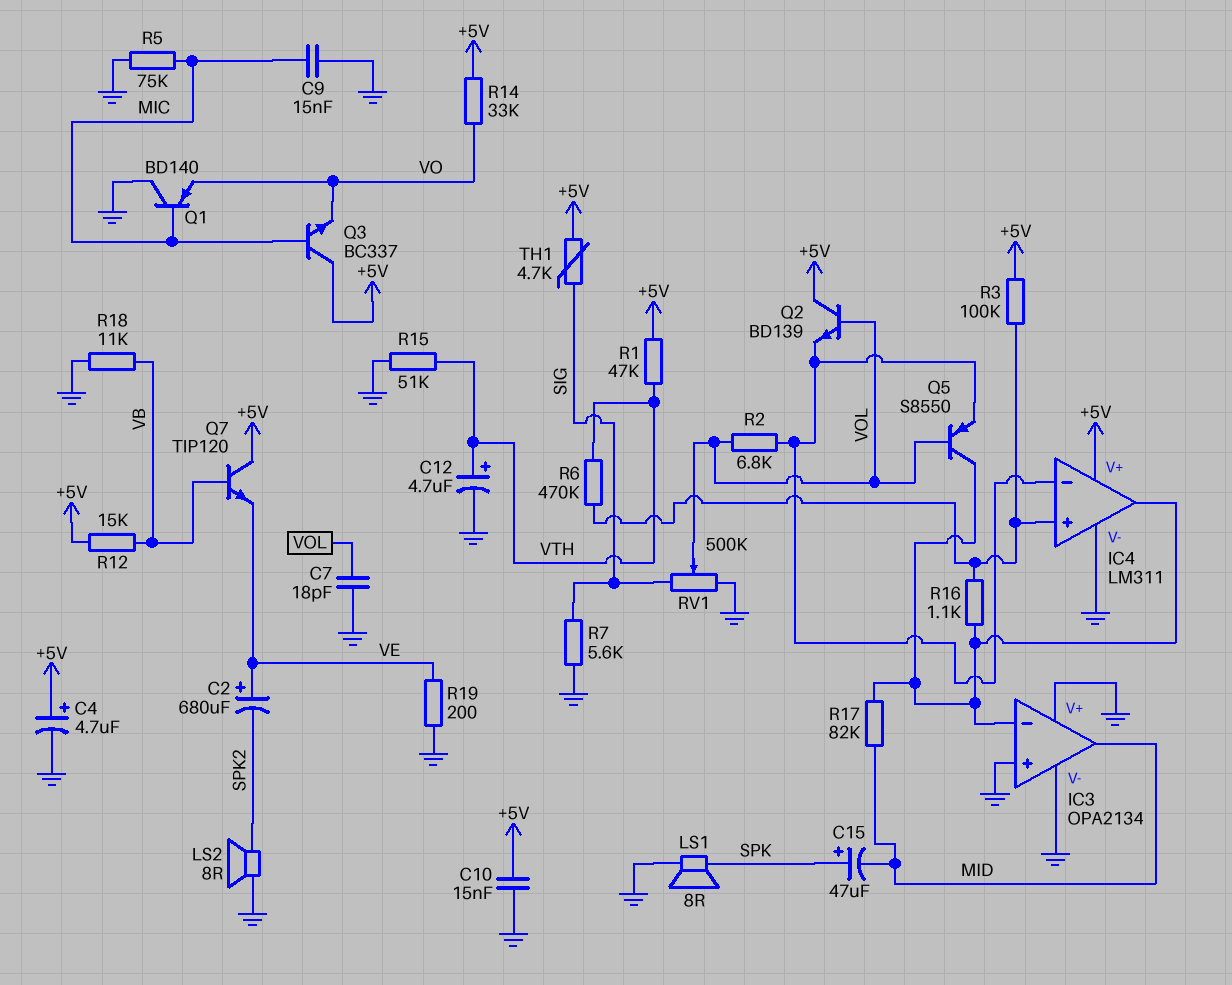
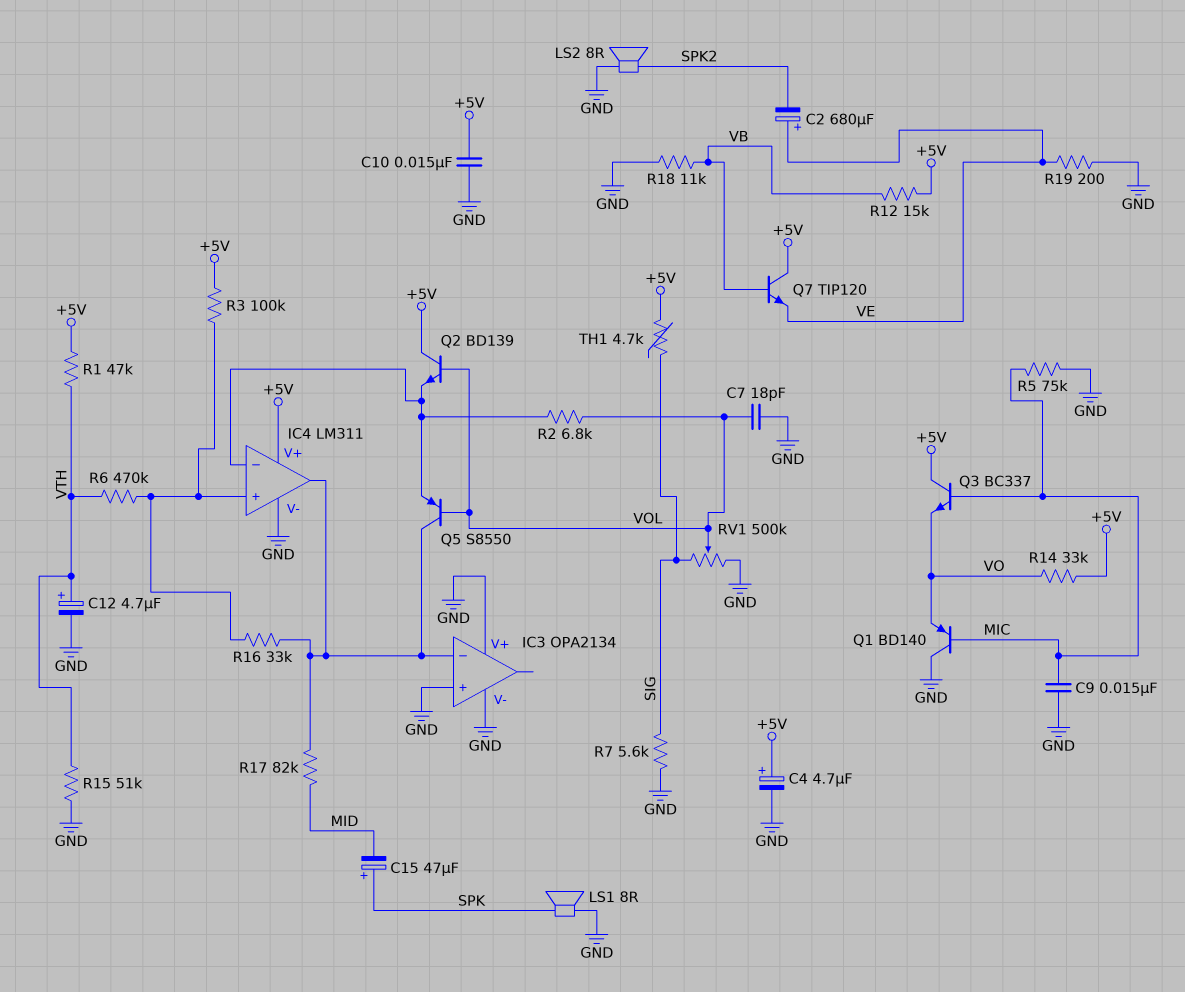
IC3 pin out: MID -> none
R16: 1.1k (IC3/in-, IC4/in+) -> 33k (IC3/in-, IC4/in+)

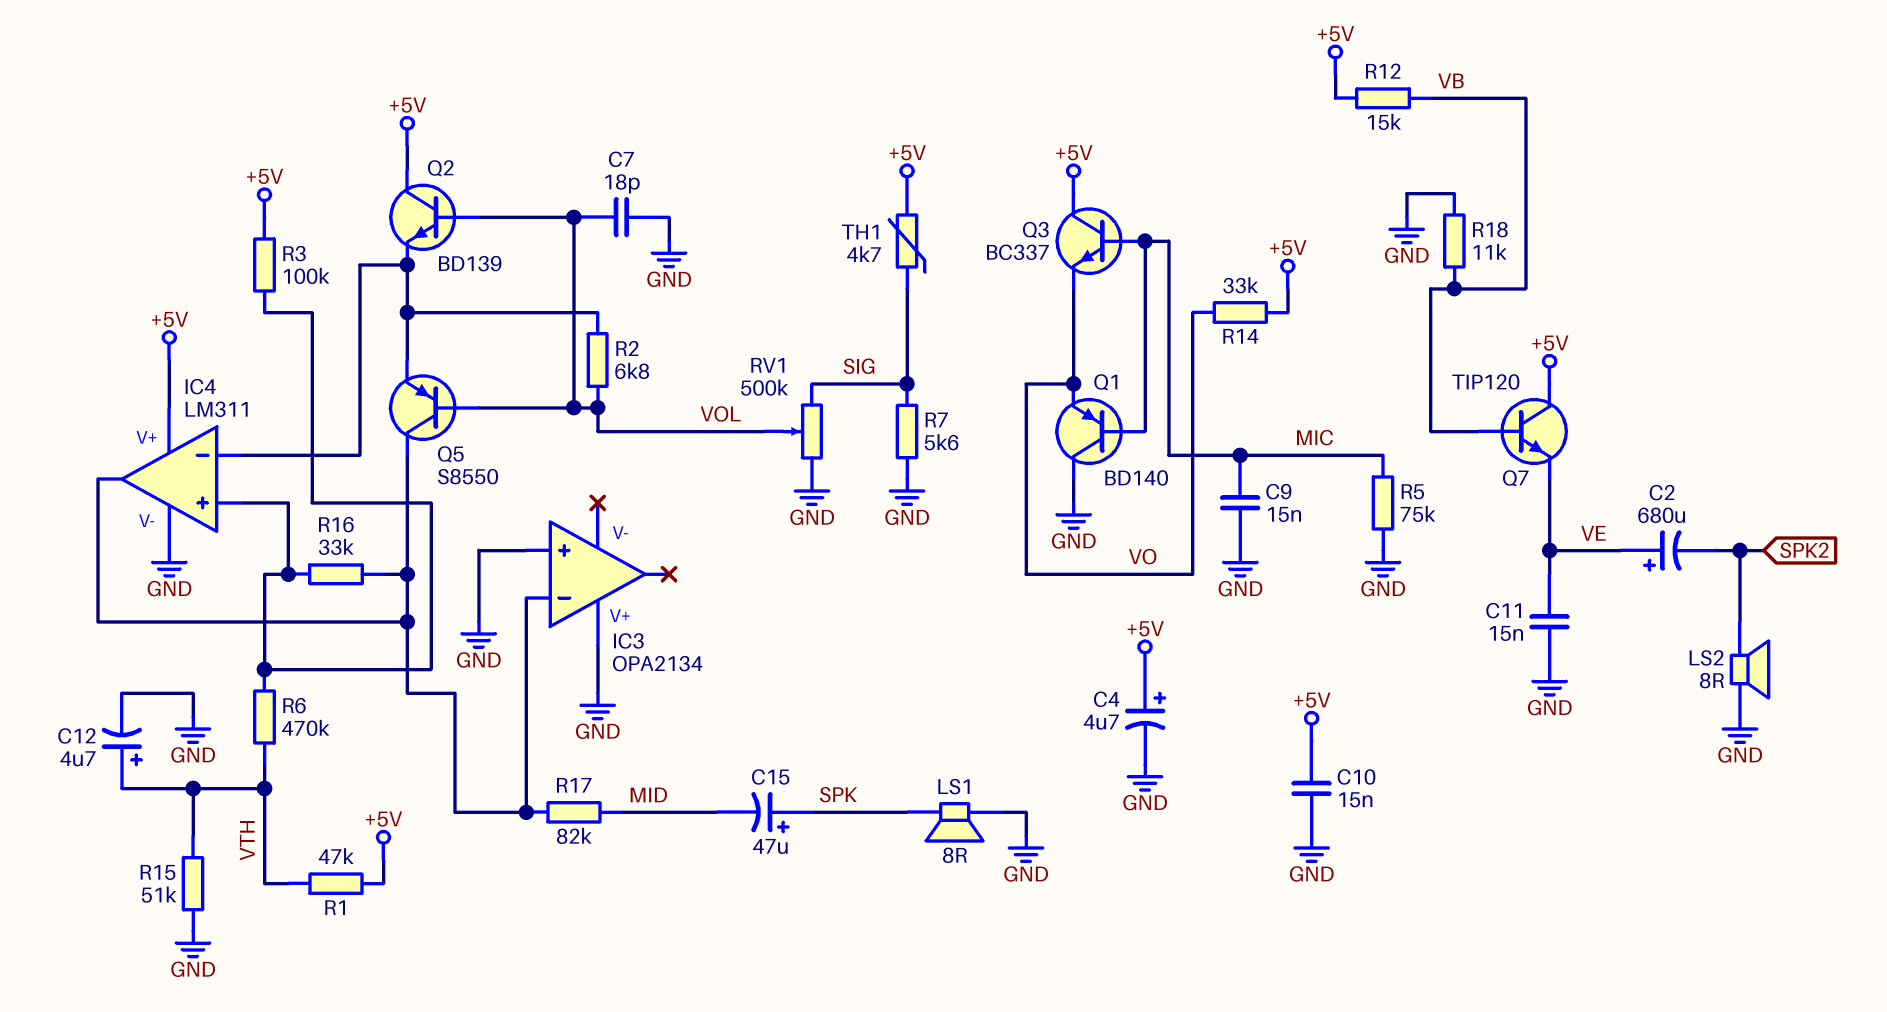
C11: none -> 15nF (GND, VE)
IC3 pin V-: GND -> none
R19: 200 (GND, VE) -> none

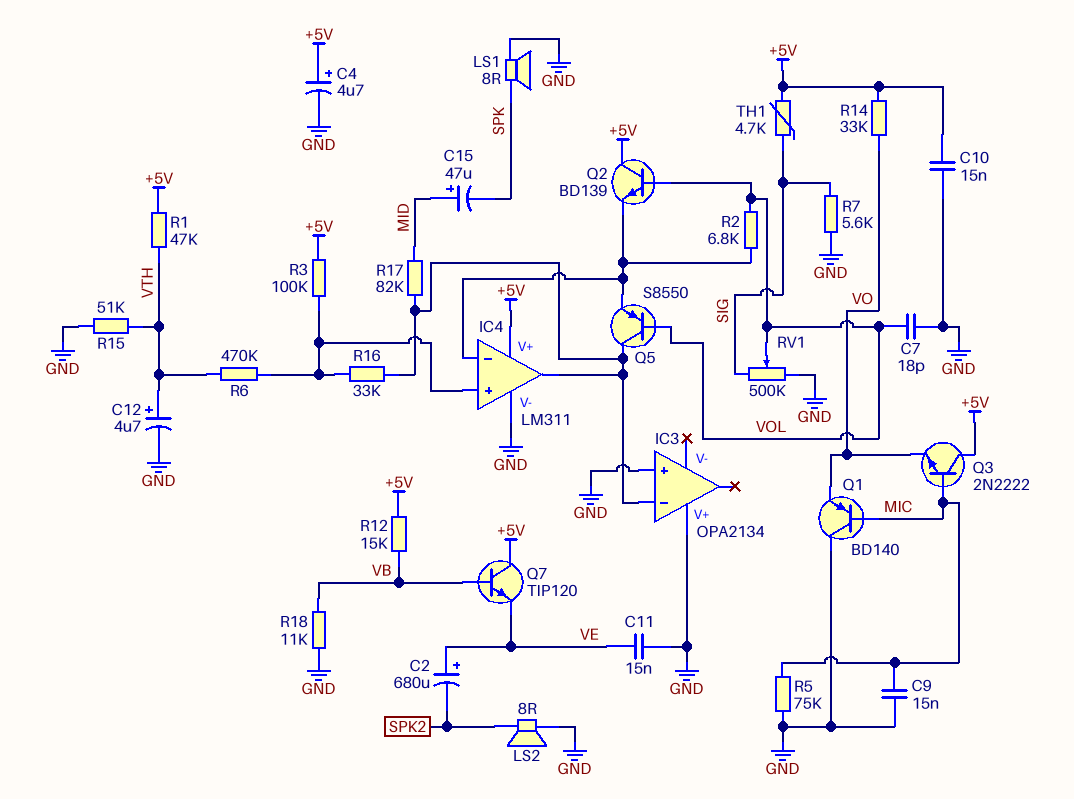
C15: 47uF (plus SPK, minus MID) -> 47uF (plus MID, minus SPK)
Q3: NPN BC337 (B MIC, C +5V, E VO) -> NPN 2N2222 (B MIC, C +5V, E VO)

